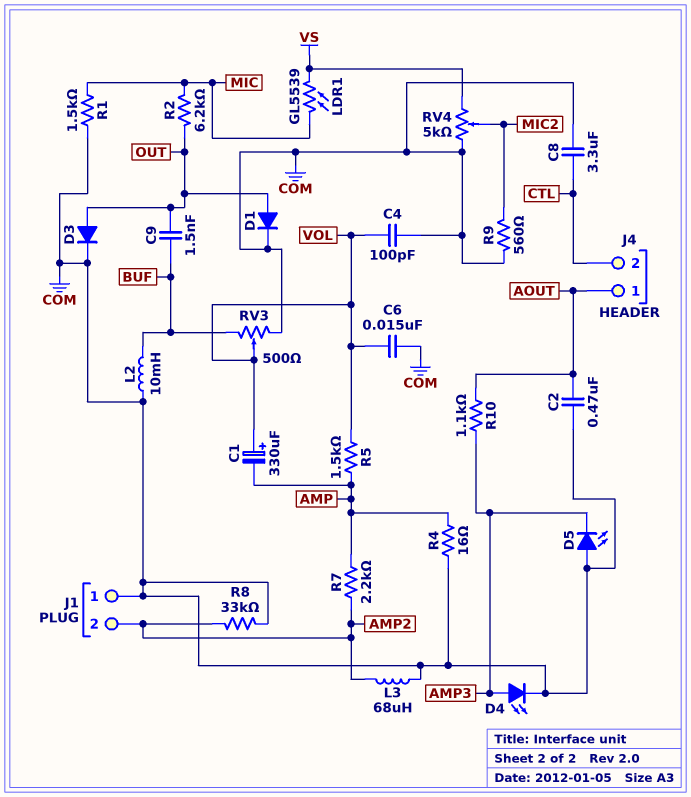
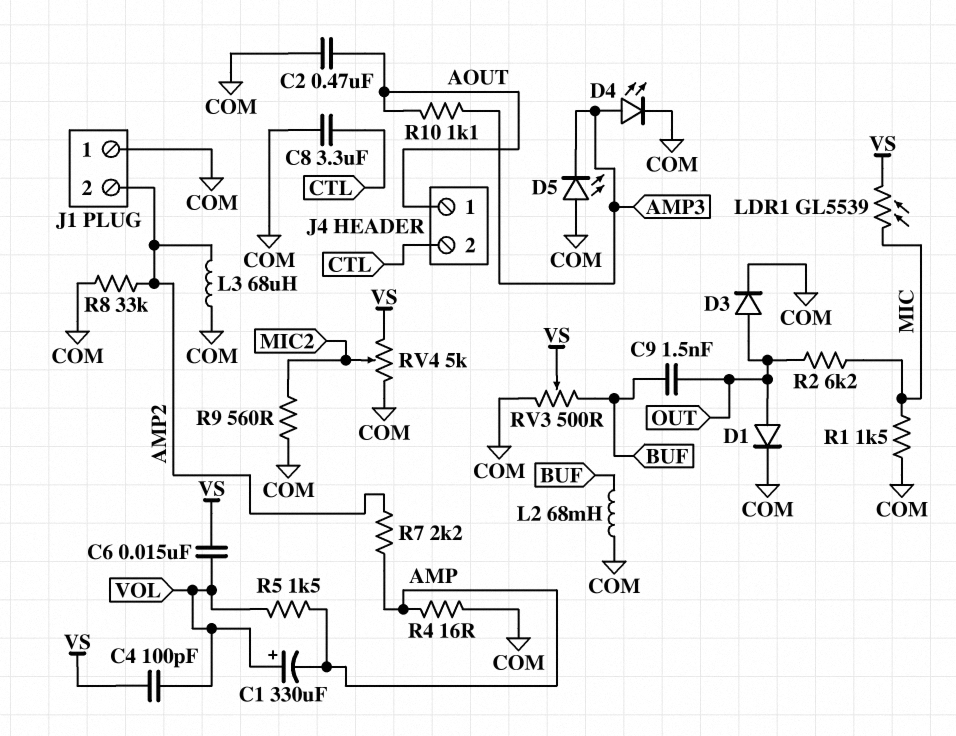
C4: 100pF (COM, VOL) -> 100pF (VOL, VS)
C6: 15nF (COM, VOL) -> 15nF (VOL, VS)
L2: 10mH (BUF, COM) -> 68mH (BUF, COM)
RV3: 500 (BUF, COM, wiper VOL) -> 500 (BUF, COM, wiper VS)

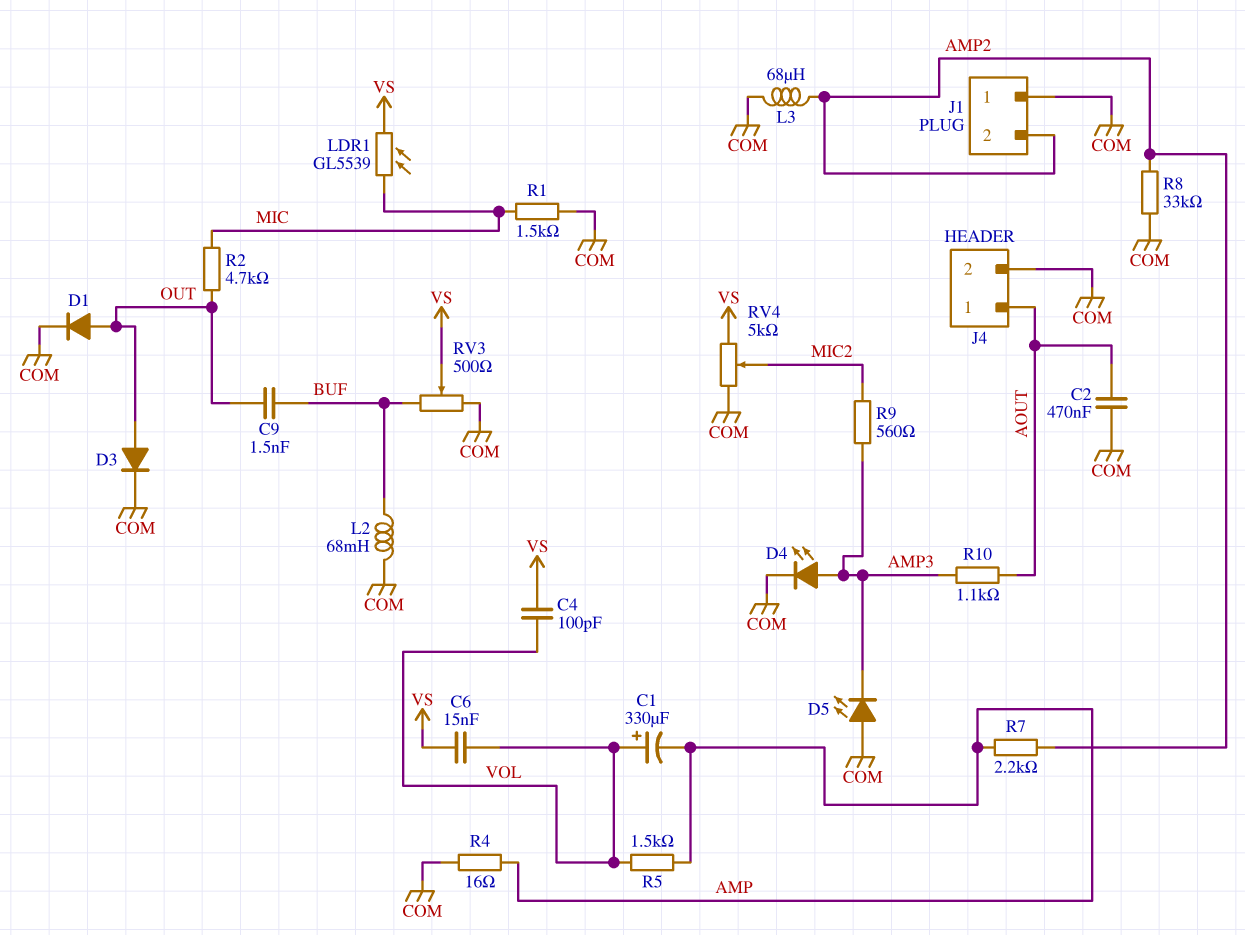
C8: 3.3uF (COM, CTL) -> none
J4 pin 2: CTL -> COM
R2: 6.2k (MIC, OUT) -> 4.7k (MIC, OUT)
R9: 560 (COM, MIC2) -> 560 (AMP3, MIC2)

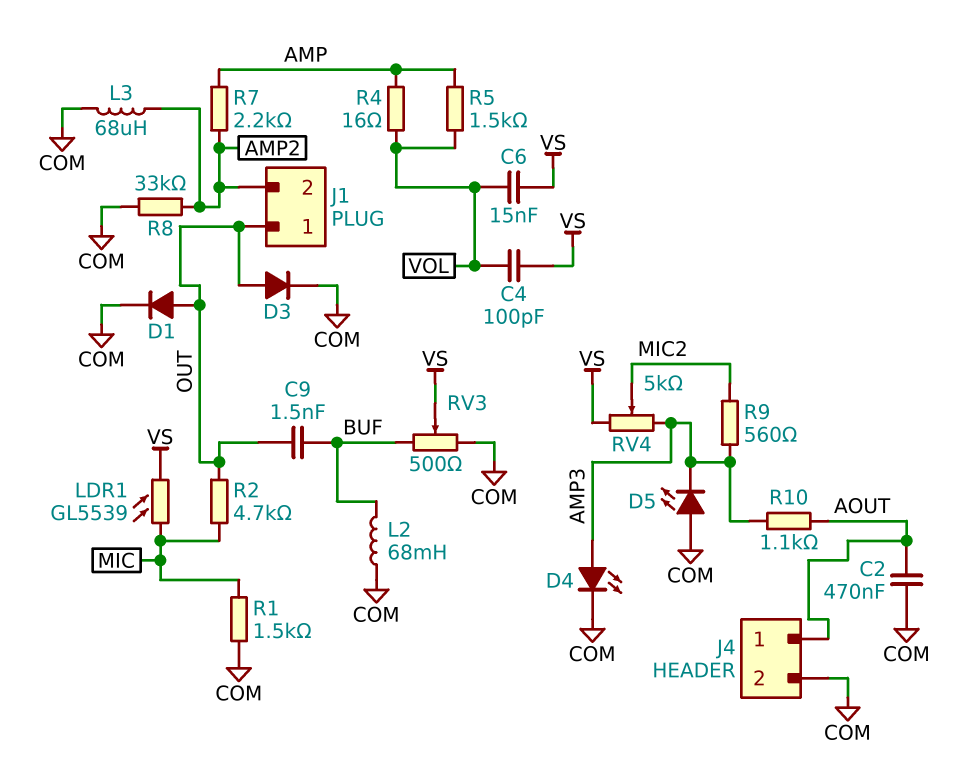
C1: 330uF (plus VOL, minus AMP) -> none
J1 pin 1: COM -> OUT
R4: 16 (AMP, COM) -> 16 (AMP, VOL)
RV4: 5k (COM, VS, wiper MIC2) -> 5k (AMP3, VS, wiper MIC2)

